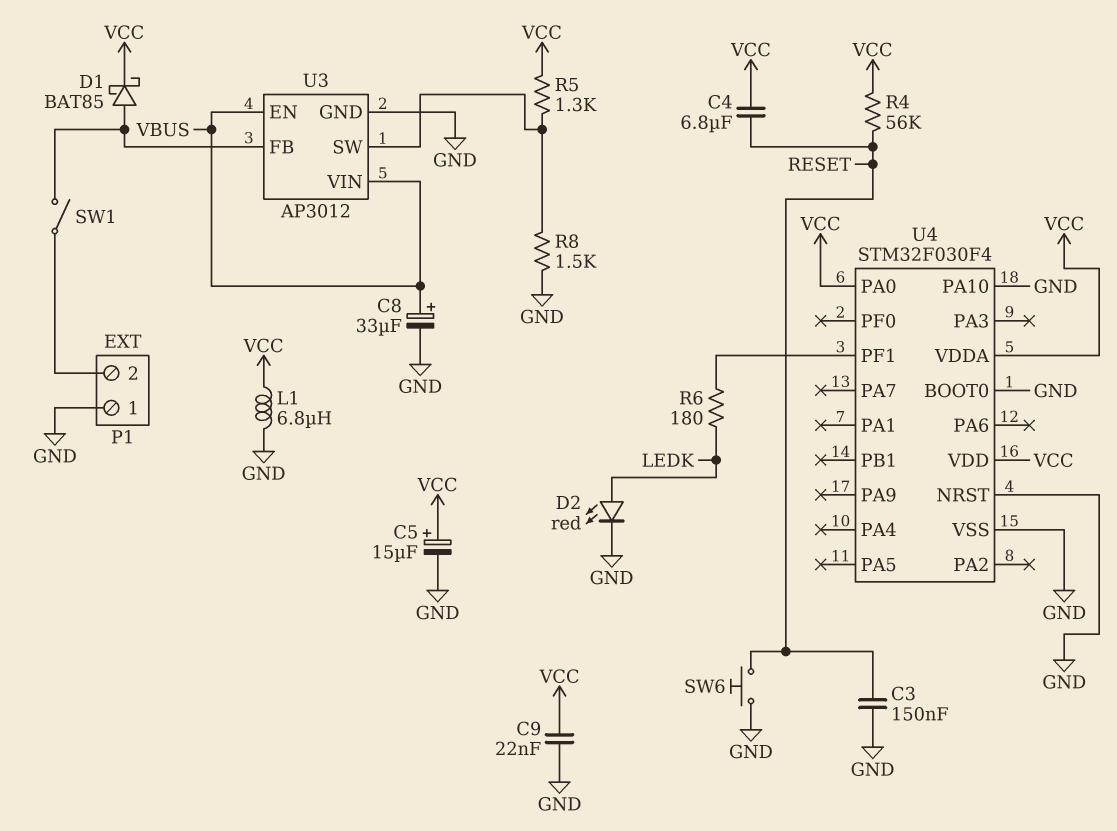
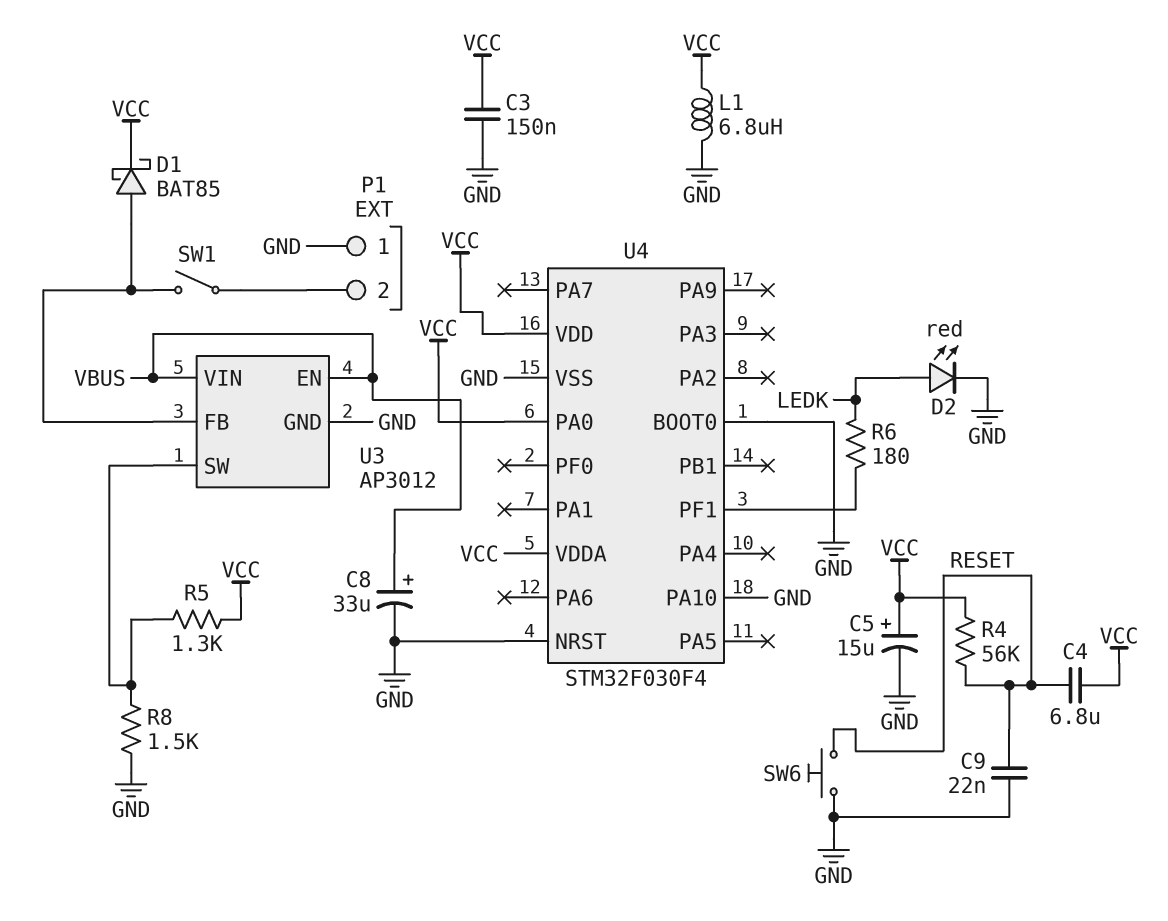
C3: 150nF (GND, RESET) -> 150nF (GND, VCC)
C9: 22nF (GND, VCC) -> 22nF (GND, RESET)

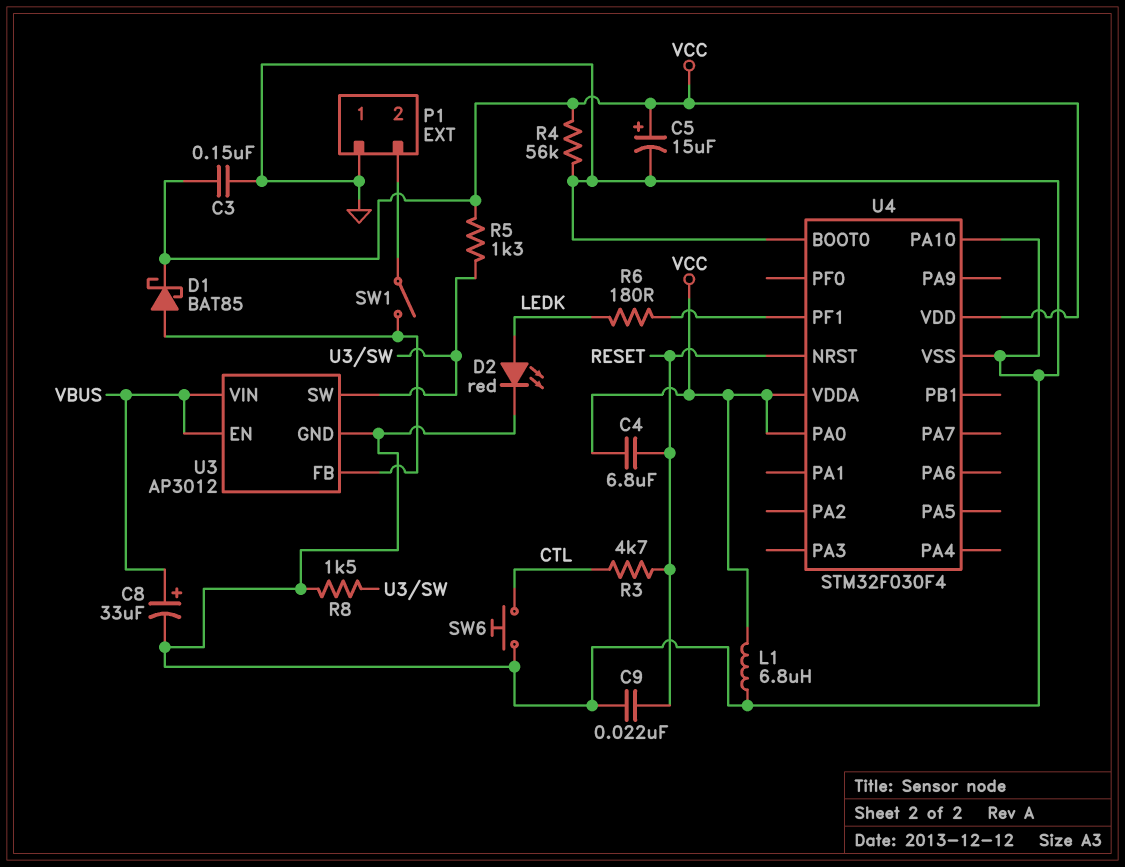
R3: none -> 4.7k (CTL, RESET)
R4: 56k (RESET, VCC) -> 56k (GND, VCC)
SW6: button (GND, RESET) -> button (CTL, GND)
U4 pin NRST: GND -> RESET

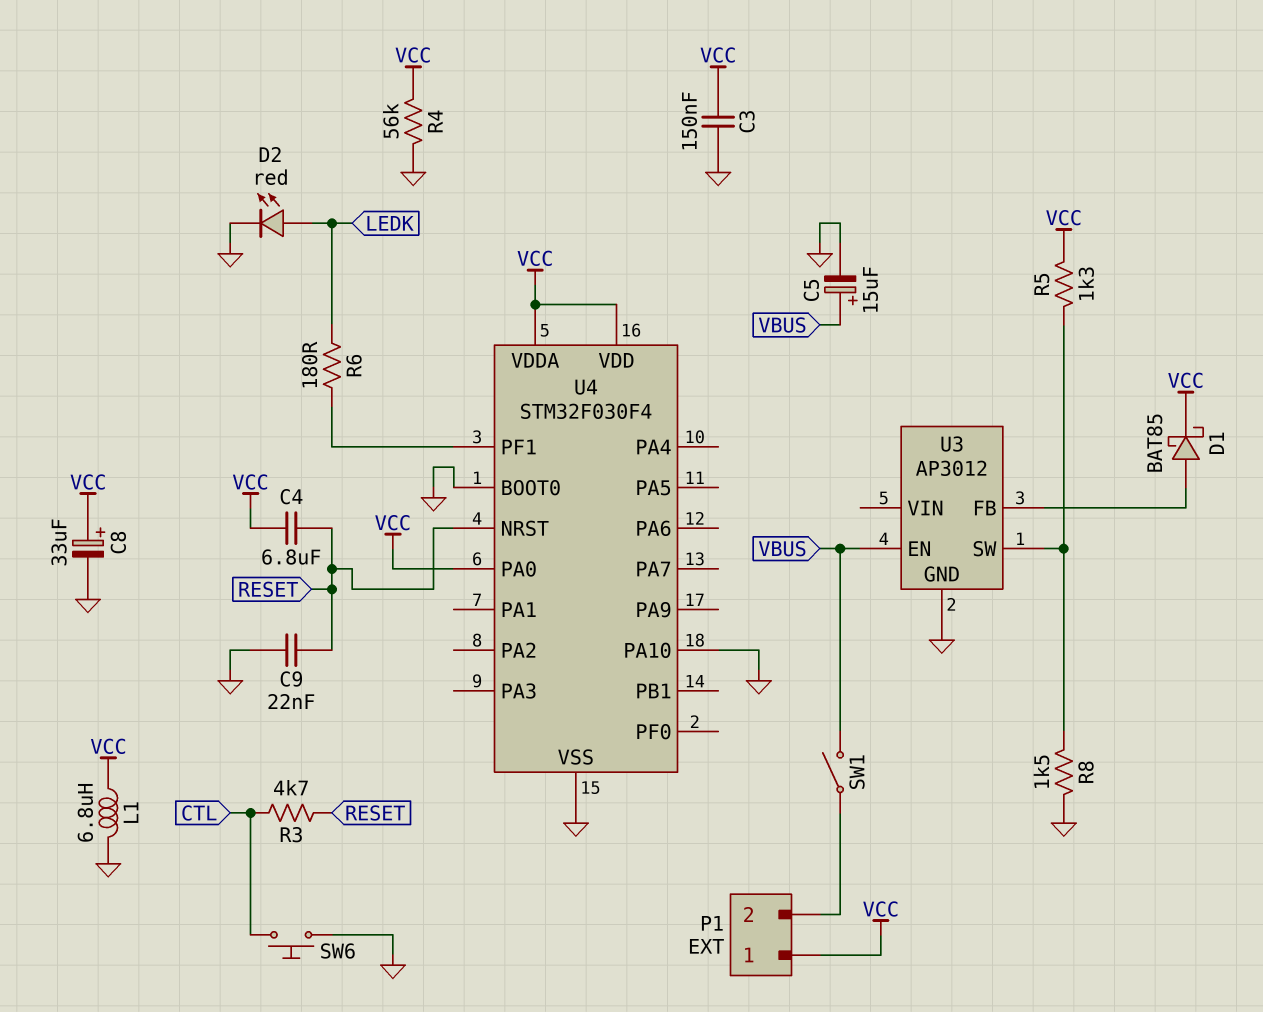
C5: 15uF (plus VCC, minus GND) -> 15uF (plus VBUS, minus GND)
C8: 33uF (plus VBUS, minus GND) -> 33uF (plus VCC, minus GND)
P1 pin 1: GND -> VCC
SW1: switch (P1/2, U3/FB) -> switch (P1/2, VBUS)
U3 pin VIN: VBUS -> none

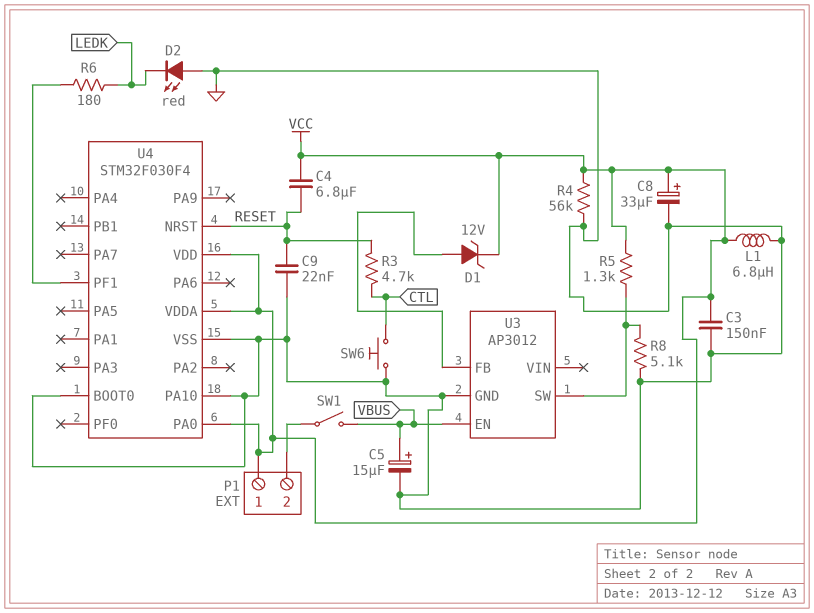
D1: schottky BAT85 (A U3/FB, K VCC) -> zener 12V (A U3/FB, K VCC)
D2: LED red (A LEDK, K GND) -> LED red (A GND, K LEDK)
R8: 1.5k (GND, U3/SW) -> 5.1k (GND, U3/SW)

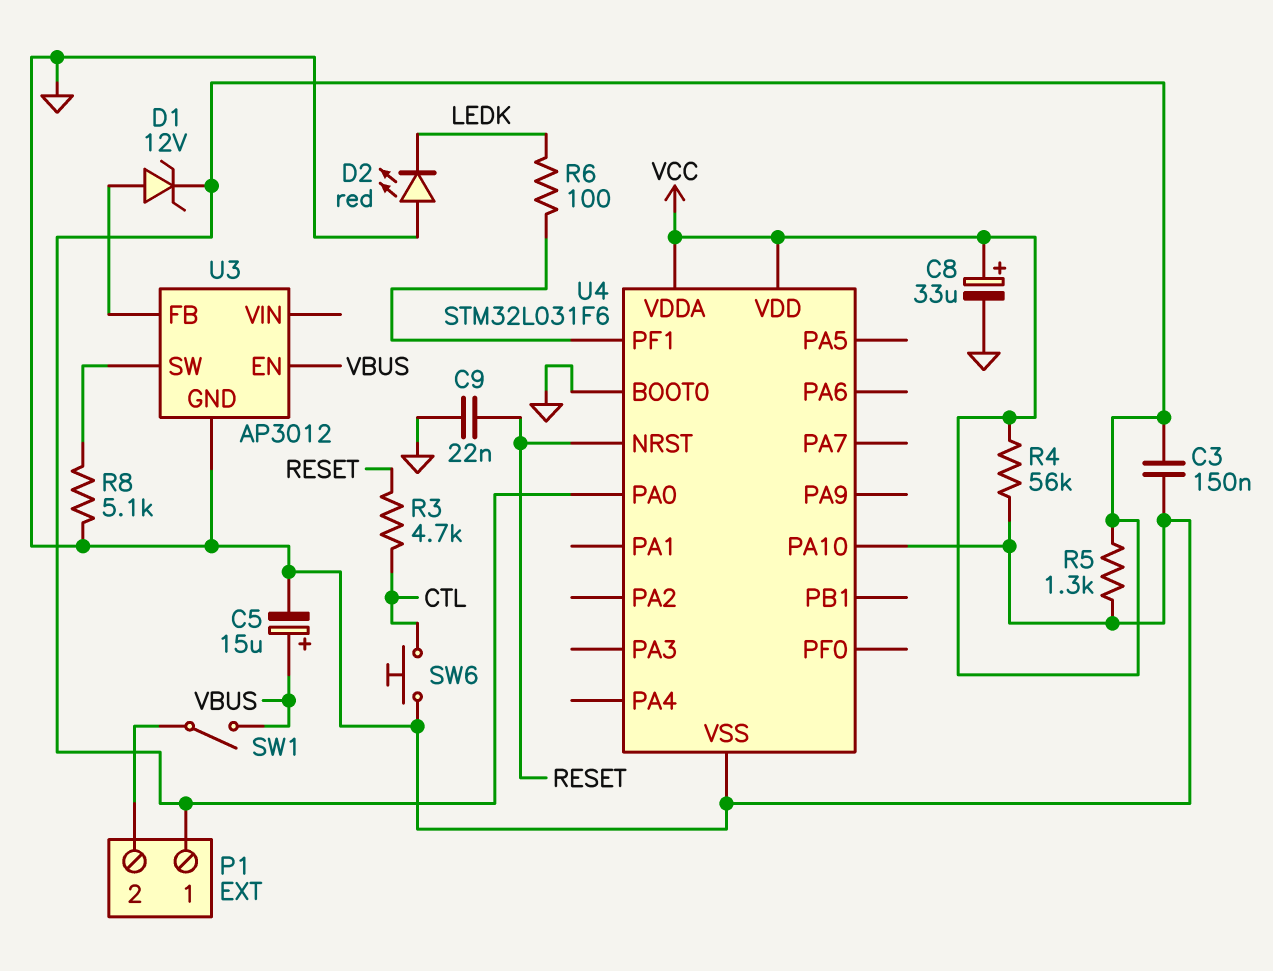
C4: 6.8uF (RESET, VCC) -> none
L1: 6.8uH (GND, VCC) -> none
R5: 1.3k (U3/SW, VCC) -> 1.3k (GND, VCC)
R6: 180 (LEDK, U4/PF1) -> 100 (LEDK, U4/PF1)
U4: STM32F030F4 -> STM32L031F6

